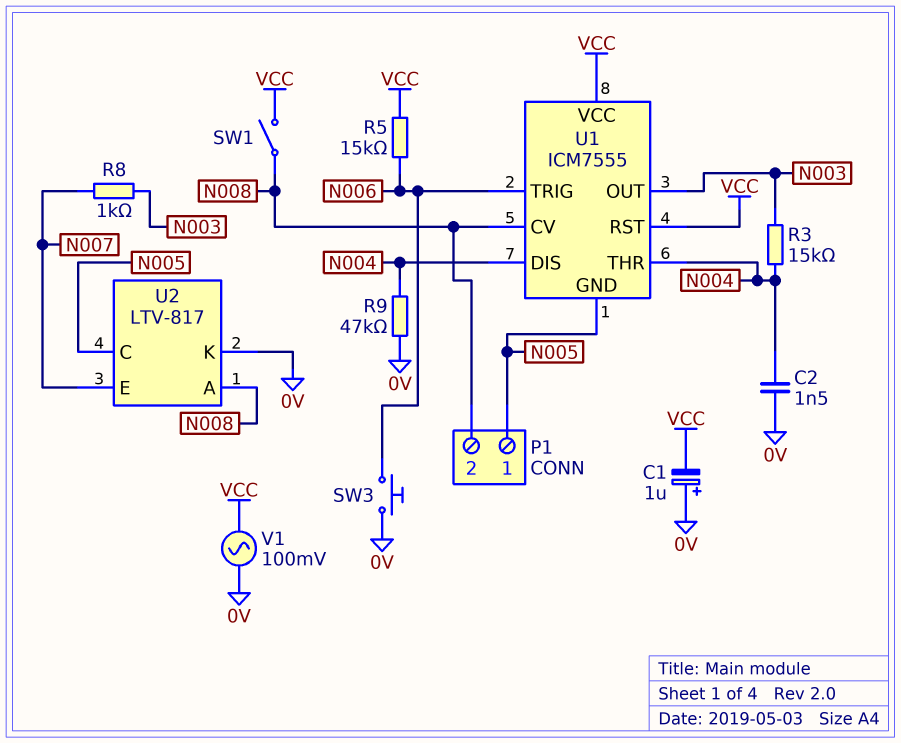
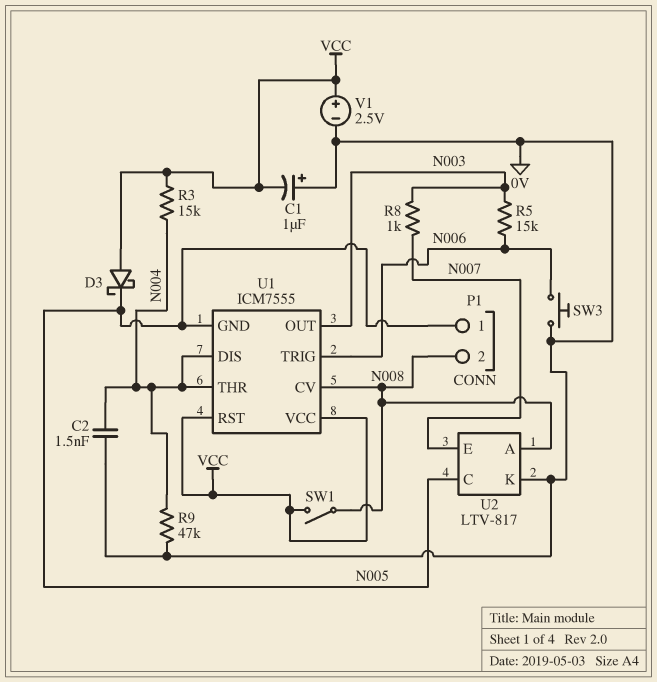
D3: none -> schottky (A VCC, K N005)
R3: 15k (N003, N004) -> 15k (N004, VCC)
R5: 15k (N006, VCC) -> 15k (N003, N006)
V1: AC 100mV (0V, VCC) -> 2.5V (plus VCC, minus 0V)

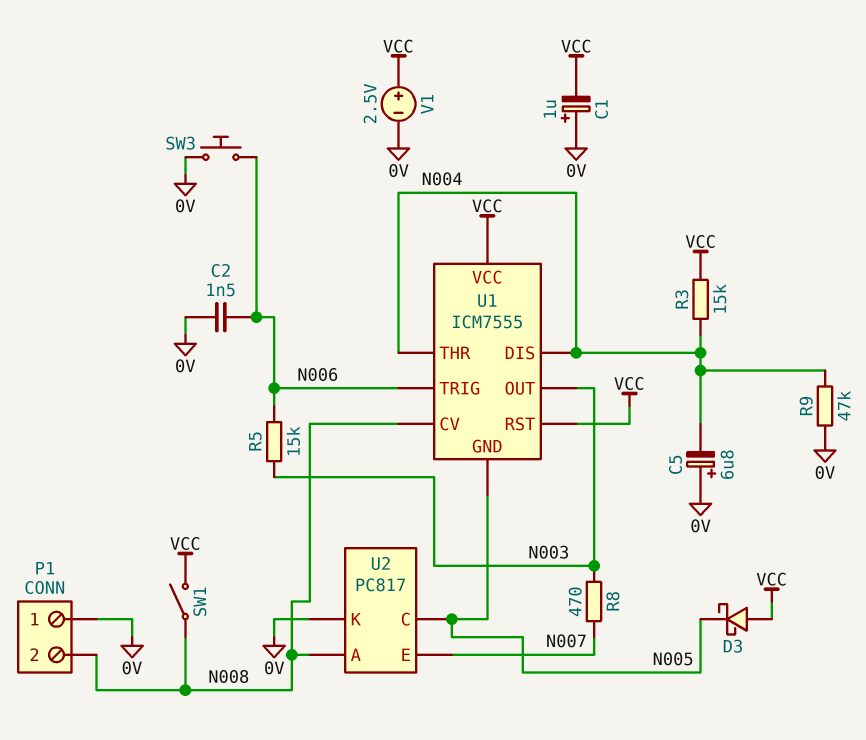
C2: 1.5nF (0V, N004) -> 1.5nF (0V, N006)
C5: none -> 6.8uF (plus 0V, minus N004)
P1 pin 1: N005 -> 0V
R8: 1k (N003, N007) -> 470 (N003, N007)
U2: LTV-817 -> PC817

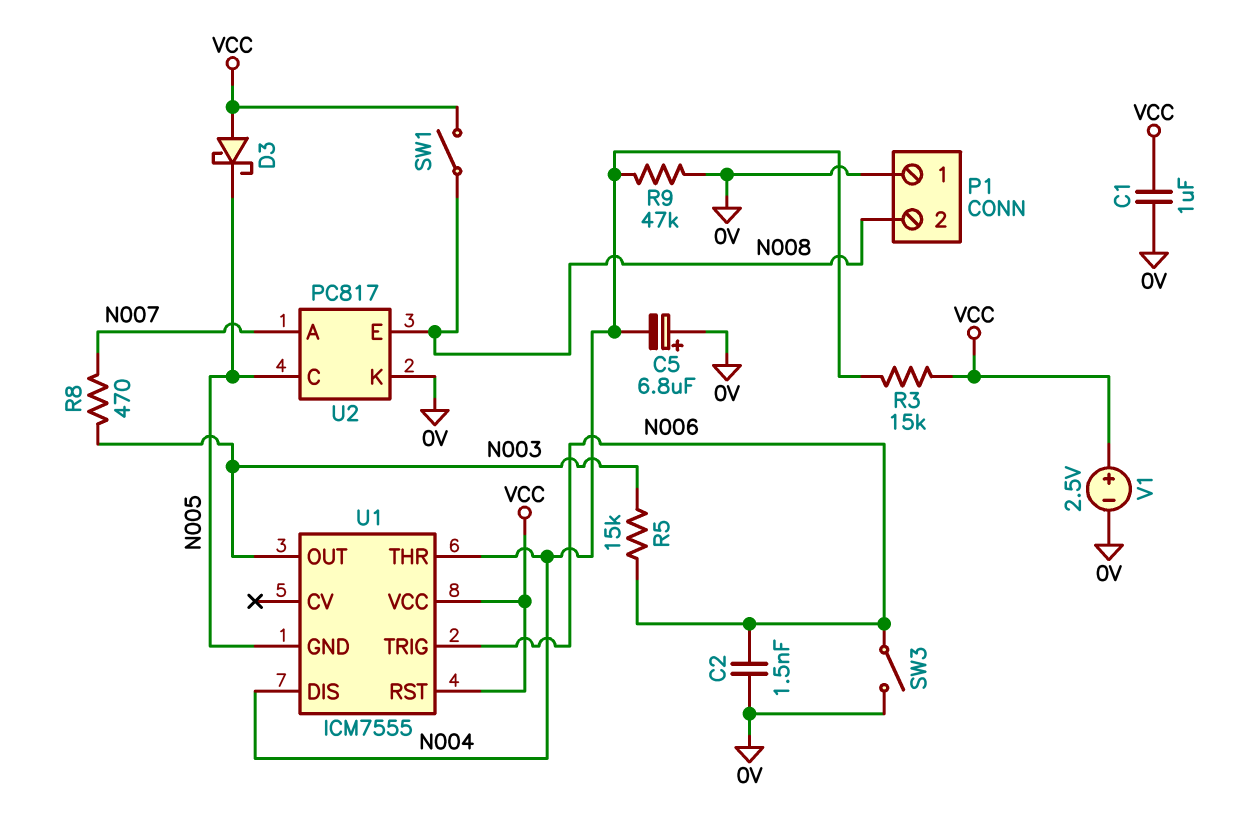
C1: 1uF (plus 0V, minus VCC) -> 1uF (0V, VCC)
SW3: button (0V, N006) -> switch (0V, N006)
U1 pin CV: N008 -> none
U2 pin A: N008 -> N007
U2 pin E: N007 -> N008

